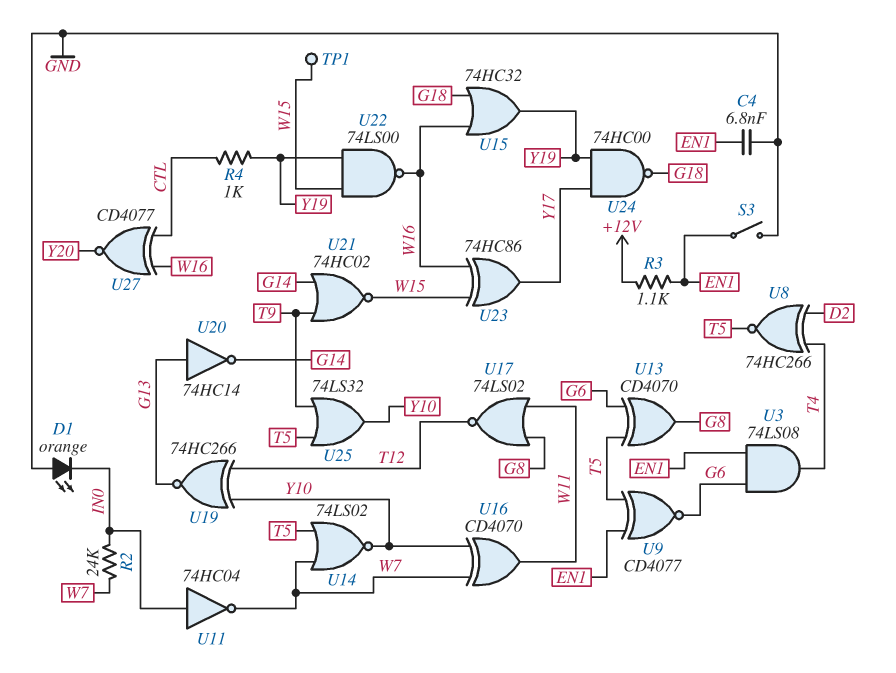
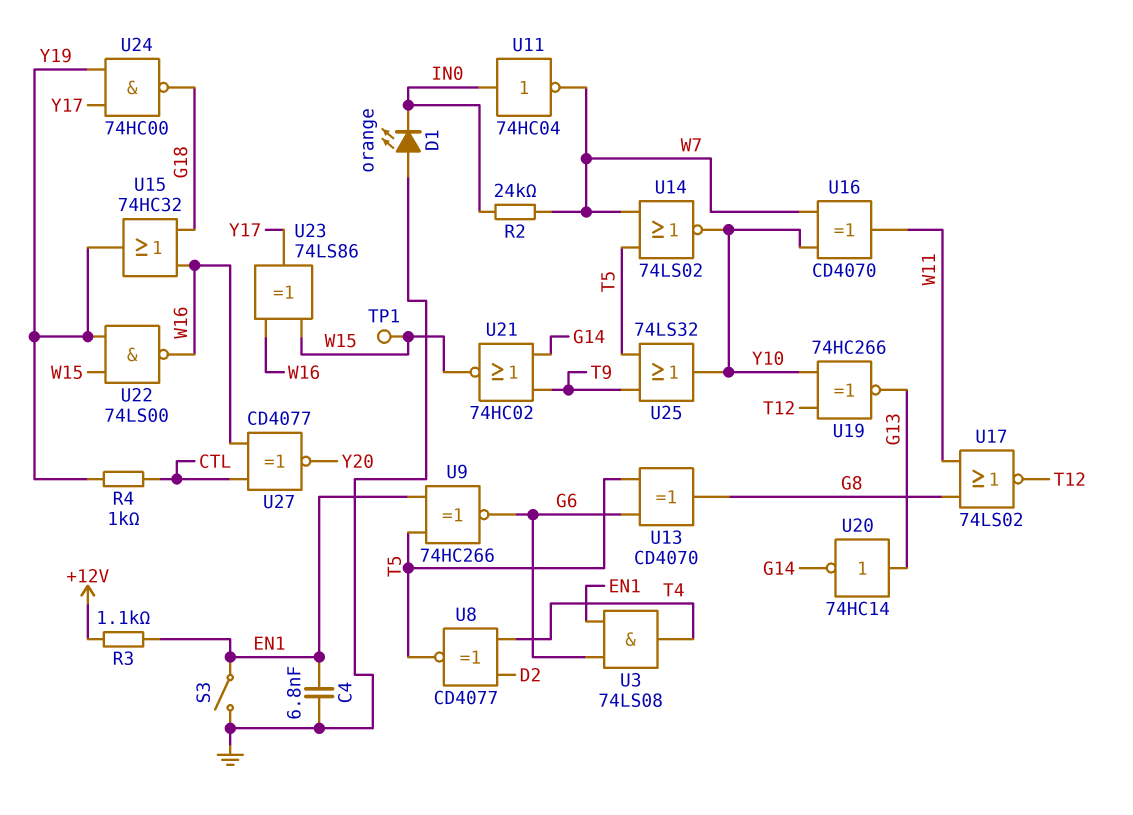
U8: XNOR 74HC266 (in D2, in T4, out T5) -> XNOR CD4077 (in D2, in T4, out T5)
U9: XNOR CD4077 (in EN1, in T5, out G6) -> XNOR 74HC266 (in EN1, in T5, out G6)
U23: XOR 74HC86 (in W15, in W16, out Y17) -> XOR 74LS86 (in W15, in W16, out Y17)

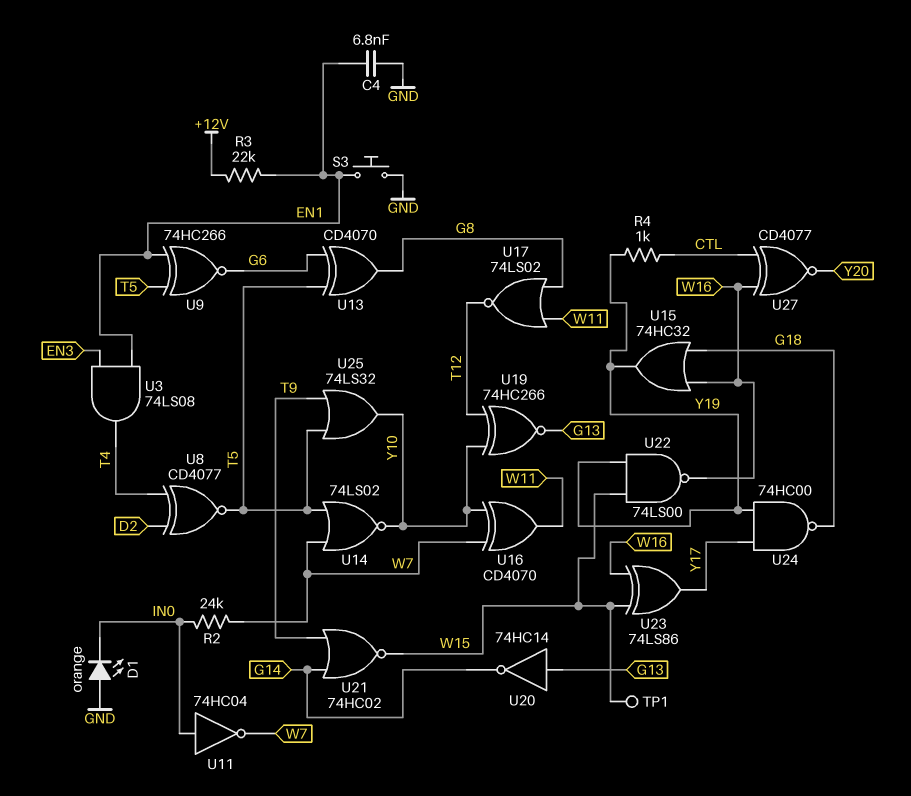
R3: 1.1k (+12V, EN1) -> 22k (+12V, EN1)
S3: switch (EN1, GND) -> button (EN1, GND)
U3: AND 74LS08 (in EN1, in G6, out T4) -> AND 74LS08 (in EN1, in EN3, out T4)

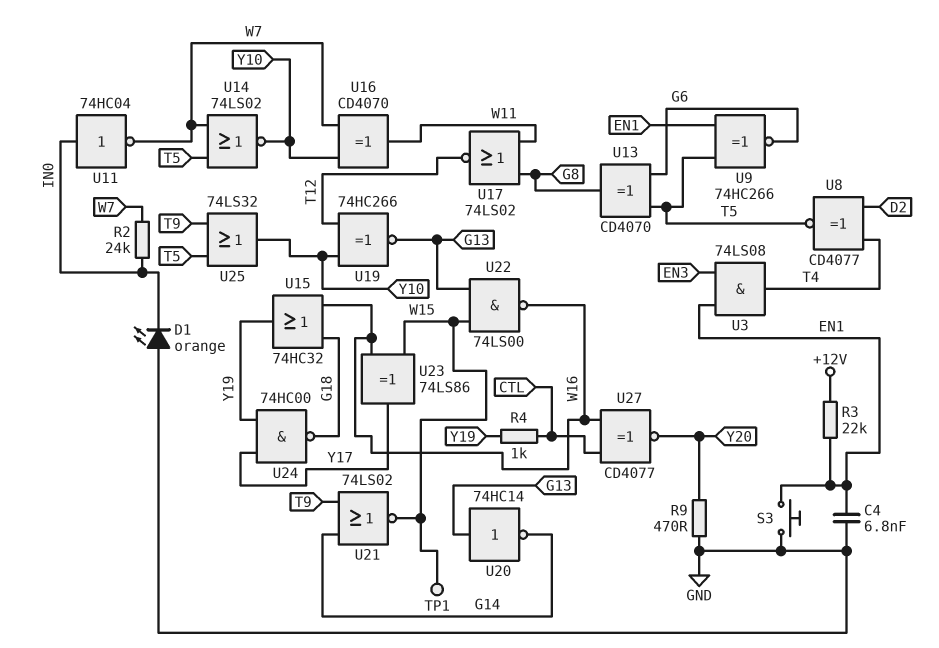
R9: none -> 470 (GND, Y20)
U21: NOR 74HC02 (in G14, in T9, out W15) -> NOR 74LS02 (in G14, in T9, out W15)
U22: NAND 74LS00 (in W15, in Y19, out W16) -> NAND 74LS00 (in G13, in W15, out W16)

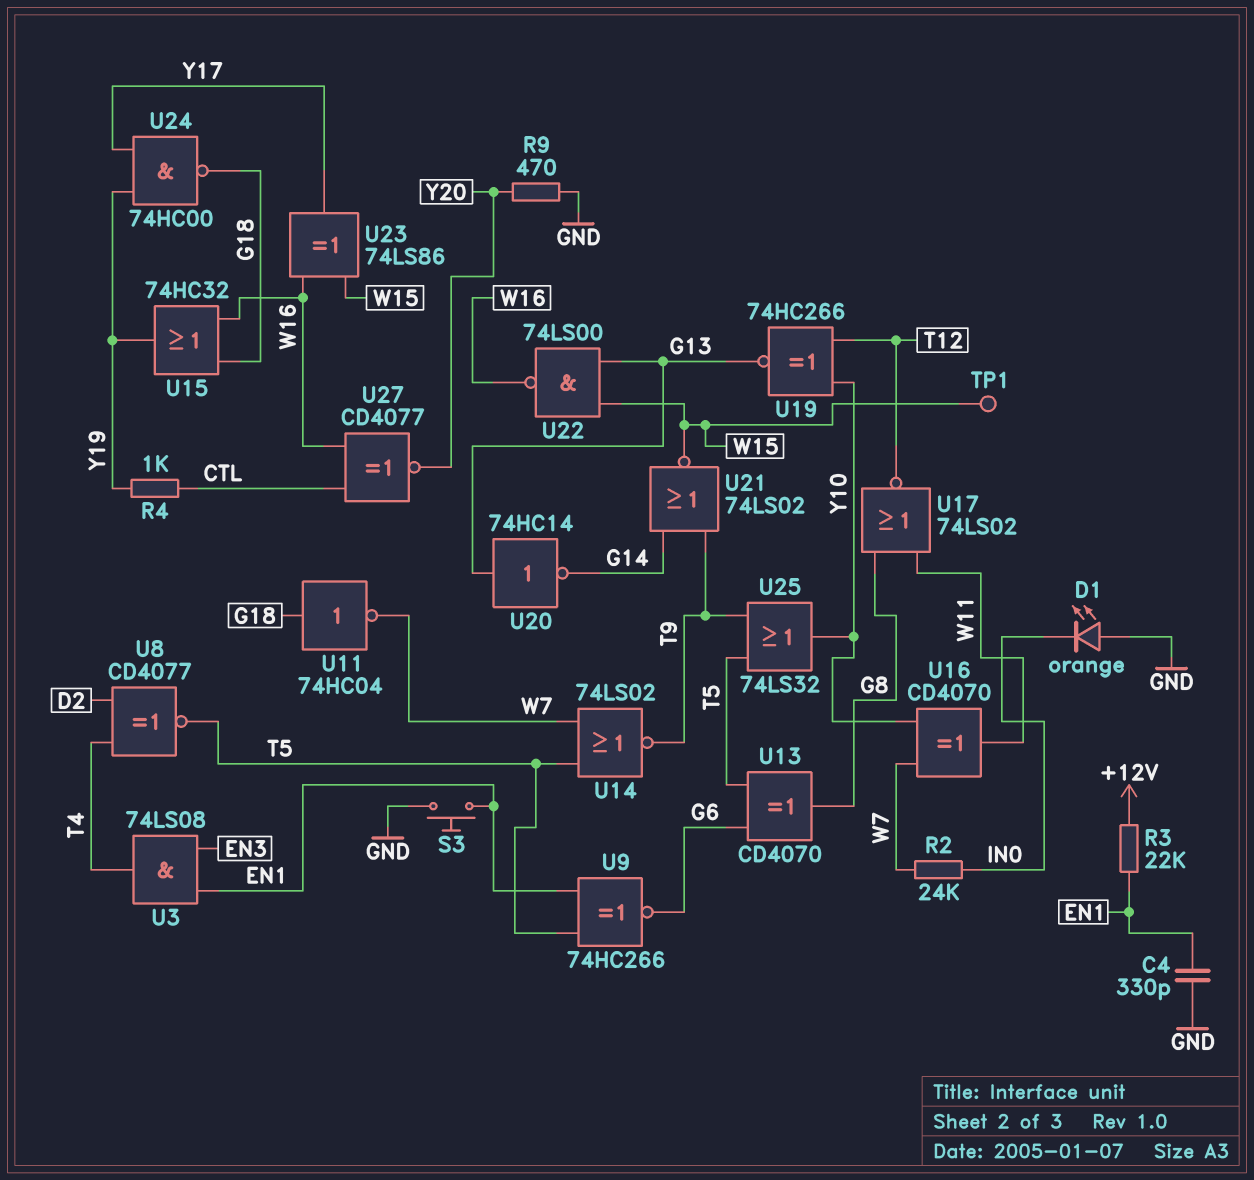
C4: 6.8nF (EN1, GND) -> 330pF (EN1, GND)
U11: NOT 74HC04 (in IN0, out W7) -> NOT 74HC04 (in G18, out W7)
U14: NOR 74LS02 (in T5, in W7, out Y10) -> NOR 74LS02 (in T5, in W7, out T9)

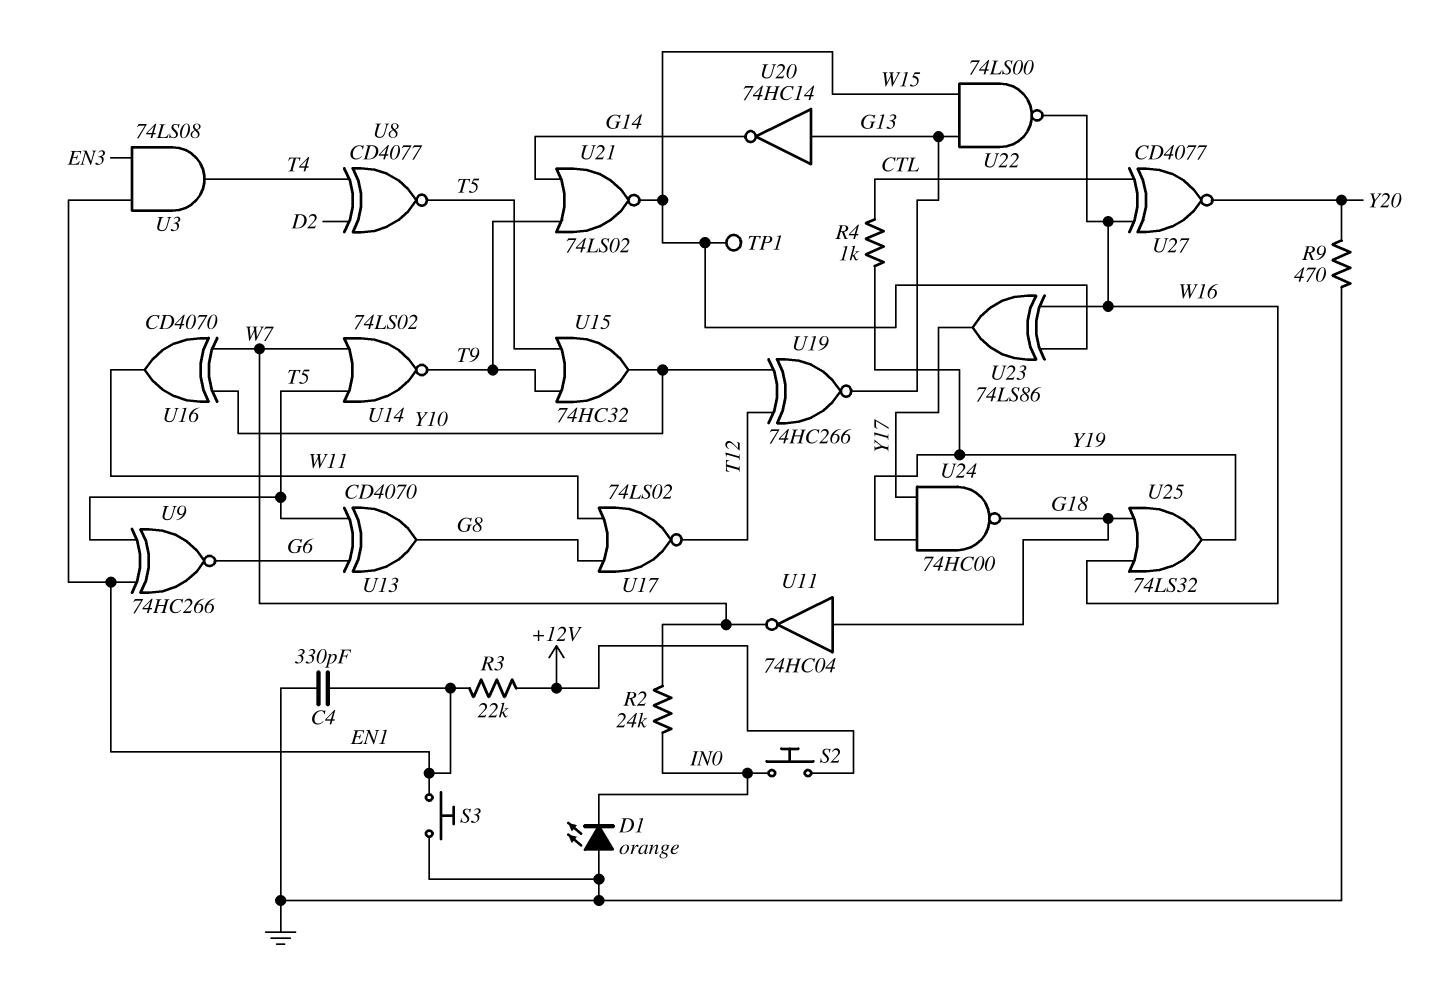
S2: none -> button (+12V, IN0)
U15: OR 74HC32 (in G18, in W16, out Y19) -> OR 74HC32 (in T5, in T9, out Y10)
U25: OR 74LS32 (in T5, in T9, out Y10) -> OR 74LS32 (in G18, in W16, out Y19)

